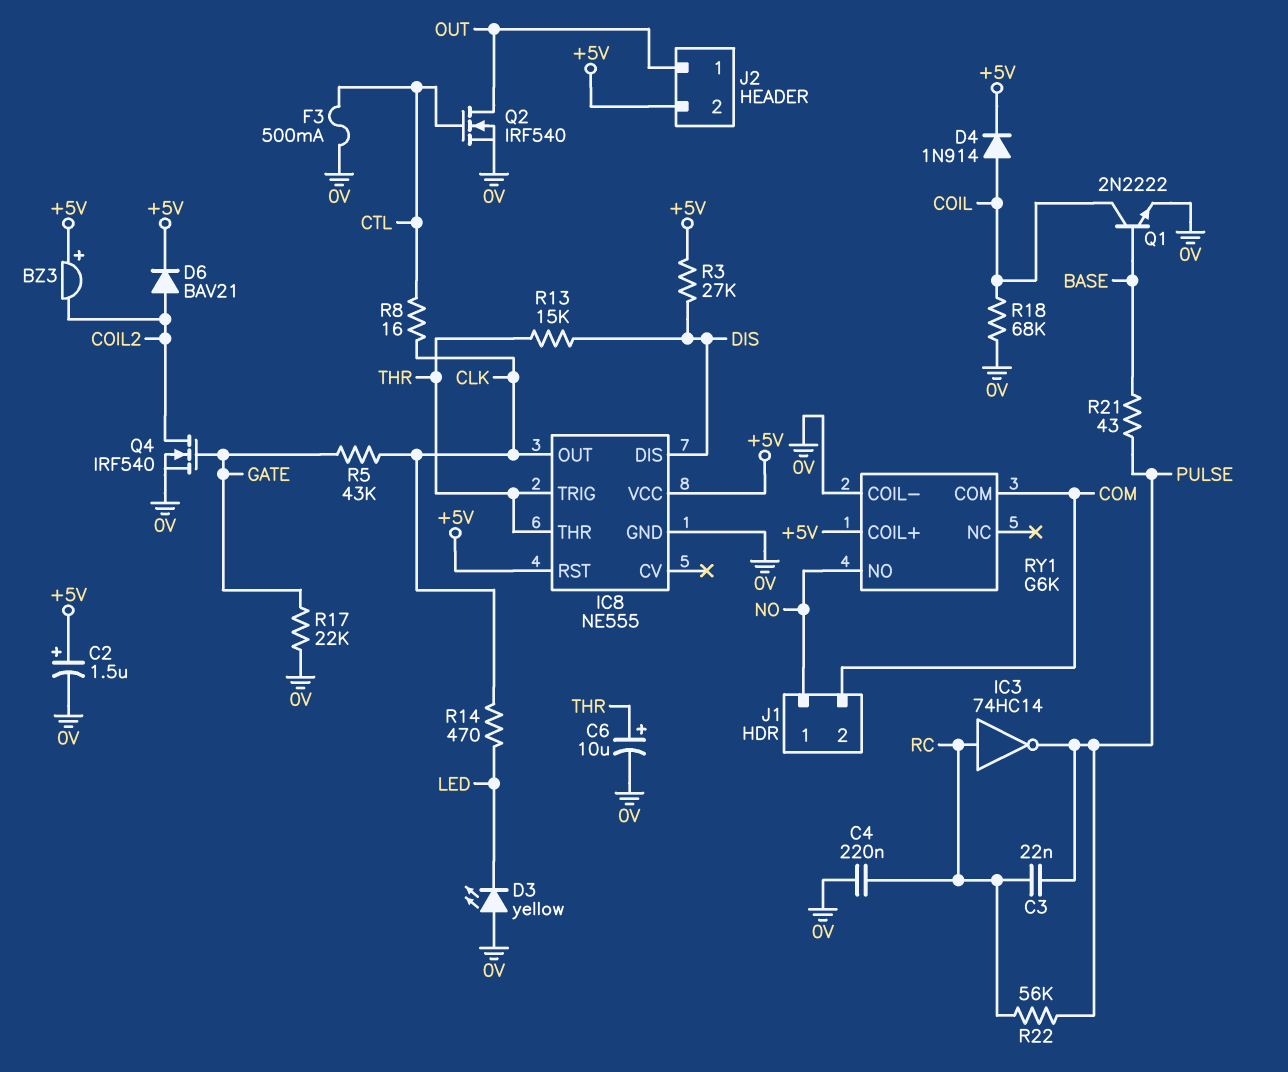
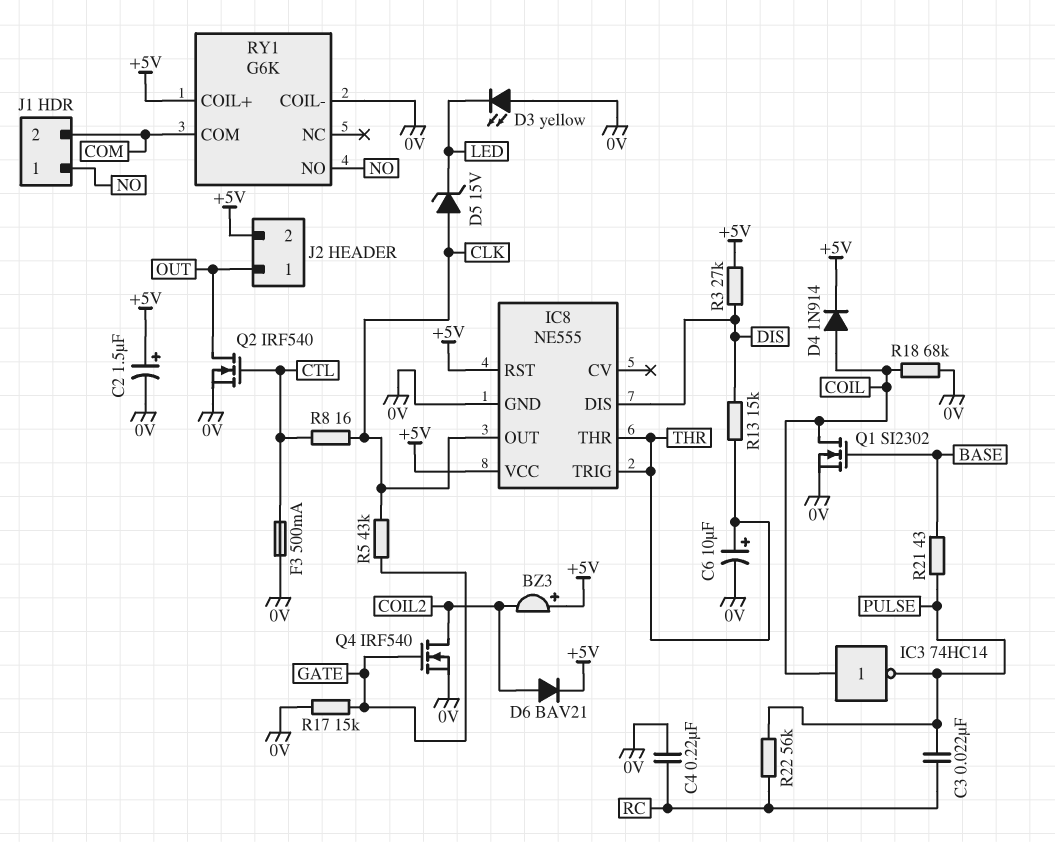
D5: none -> zener 15V (A CLK, K LED)
IC3: NOT 74HC14 (in RC, out PULSE) -> NOT 74HC14 (in COIL, out PULSE)
Q1: NPN 2N2222 (B BASE, C COIL, E 0V) -> NMOS SI2302 (G BASE, D COIL, S 0V)
R14: 470 (CLK, LED) -> none
R17: 22k (0V, GATE) -> 15k (0V, GATE)

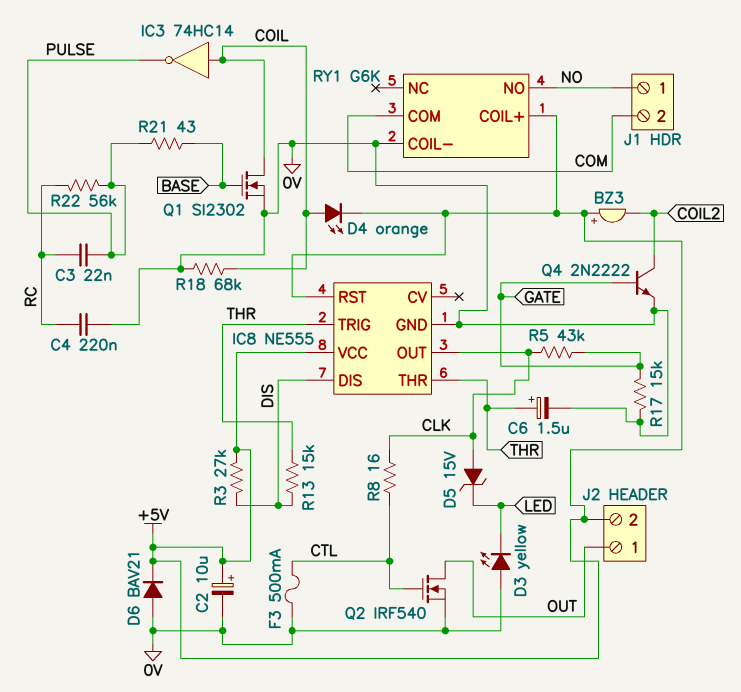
C2: 1.5uF (plus +5V, minus 0V) -> 10uF (plus +5V, minus 0V)
C6: 10uF (plus THR, minus 0V) -> 1.5uF (plus THR, minus 0V)
D4: diode 1N914 (A COIL, K +5V) -> LED orange (A COIL, K +5V)
D6: diode BAV21 (A COIL2, K +5V) -> diode BAV21 (A 0V, K +5V)
Q4: NMOS IRF540 (G GATE, D COIL2, S 0V) -> NPN 2N2222 (B GATE, C COIL2, E 0V)

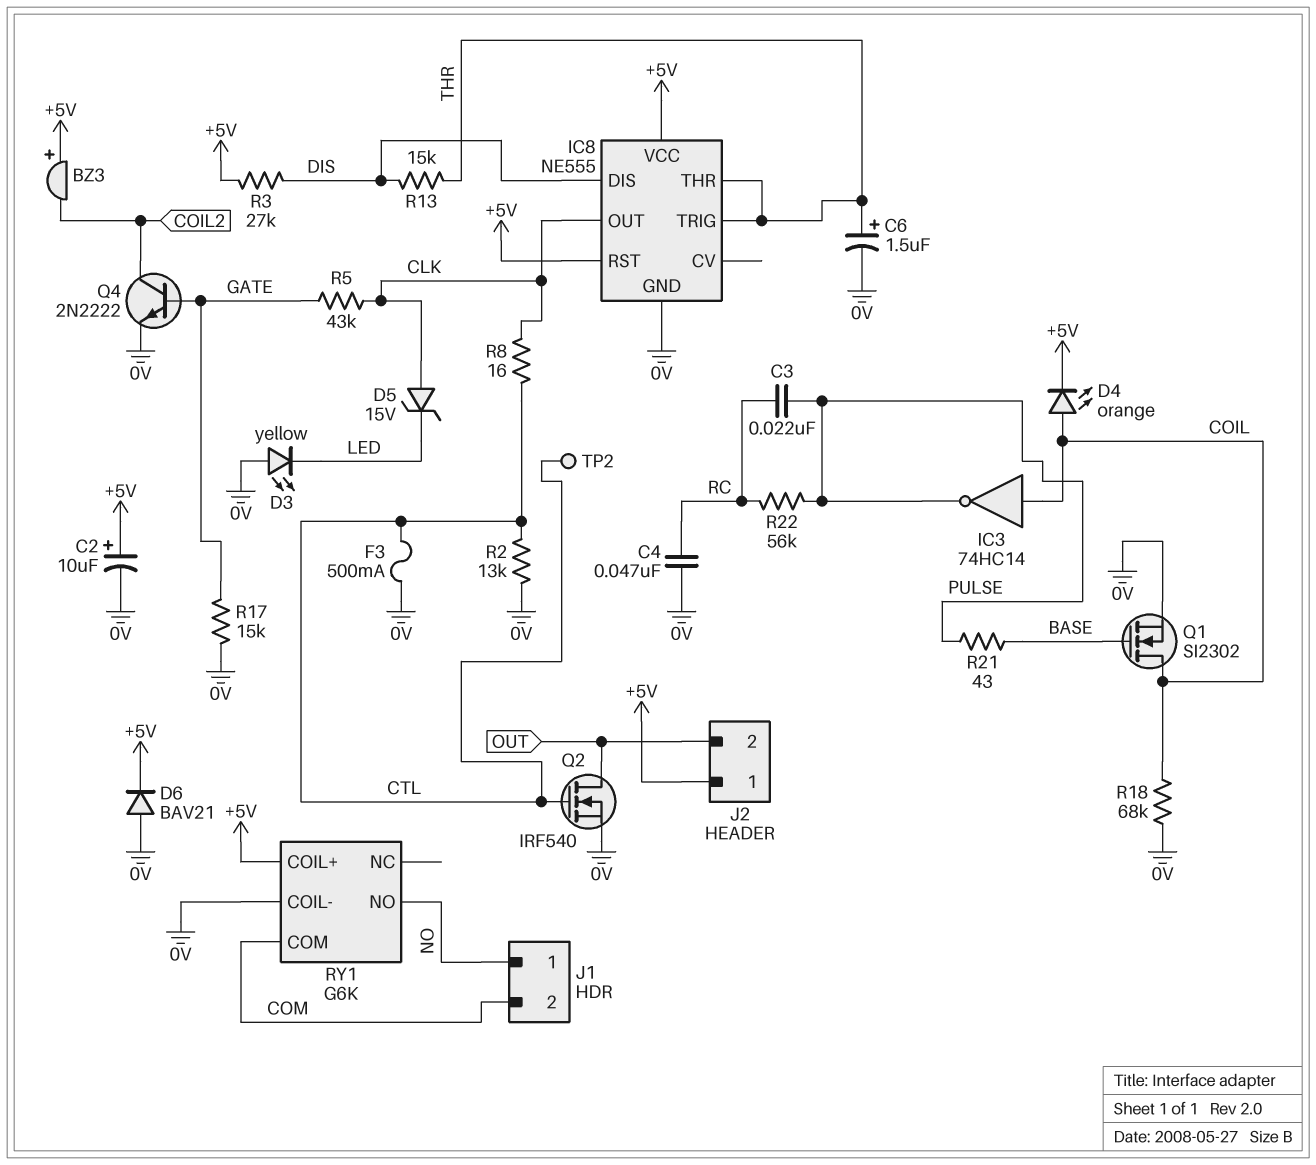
C4: 220nF (0V, RC) -> 47nF (0V, RC)
J2 pin 1: OUT -> +5V
J2 pin 2: +5V -> OUT
R2: none -> 13k (0V, CTL)
TP2: none -> test point (CTL)

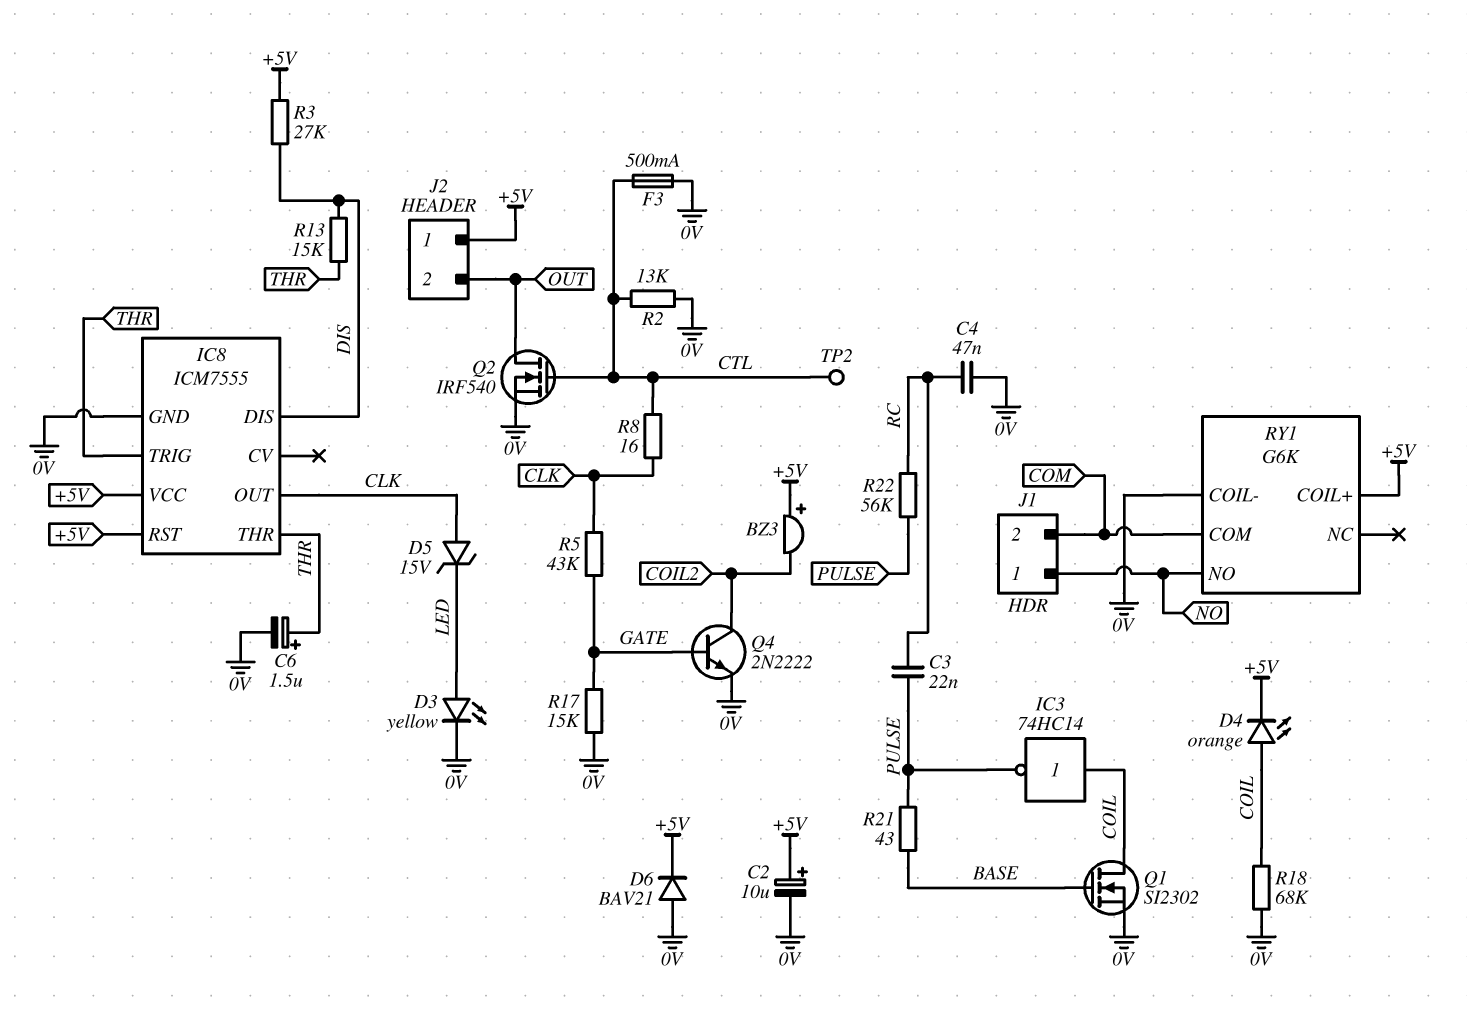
D3: LED yellow (A 0V, K LED) -> LED yellow (A LED, K 0V)
IC8: NE555 -> ICM7555

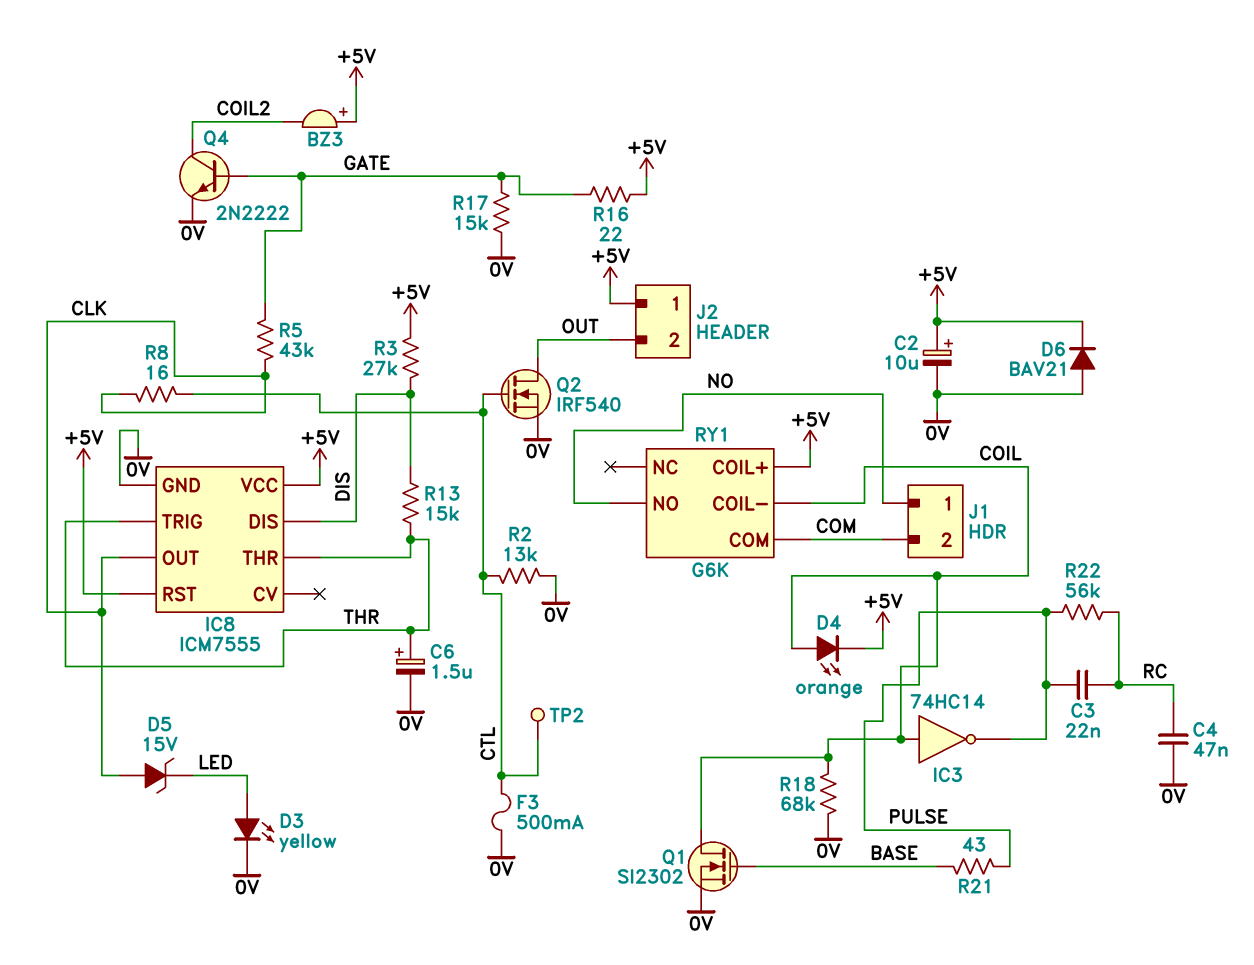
R16: none -> 22 (+5V, GATE)
RY1 pin COIL-: 0V -> COIL

